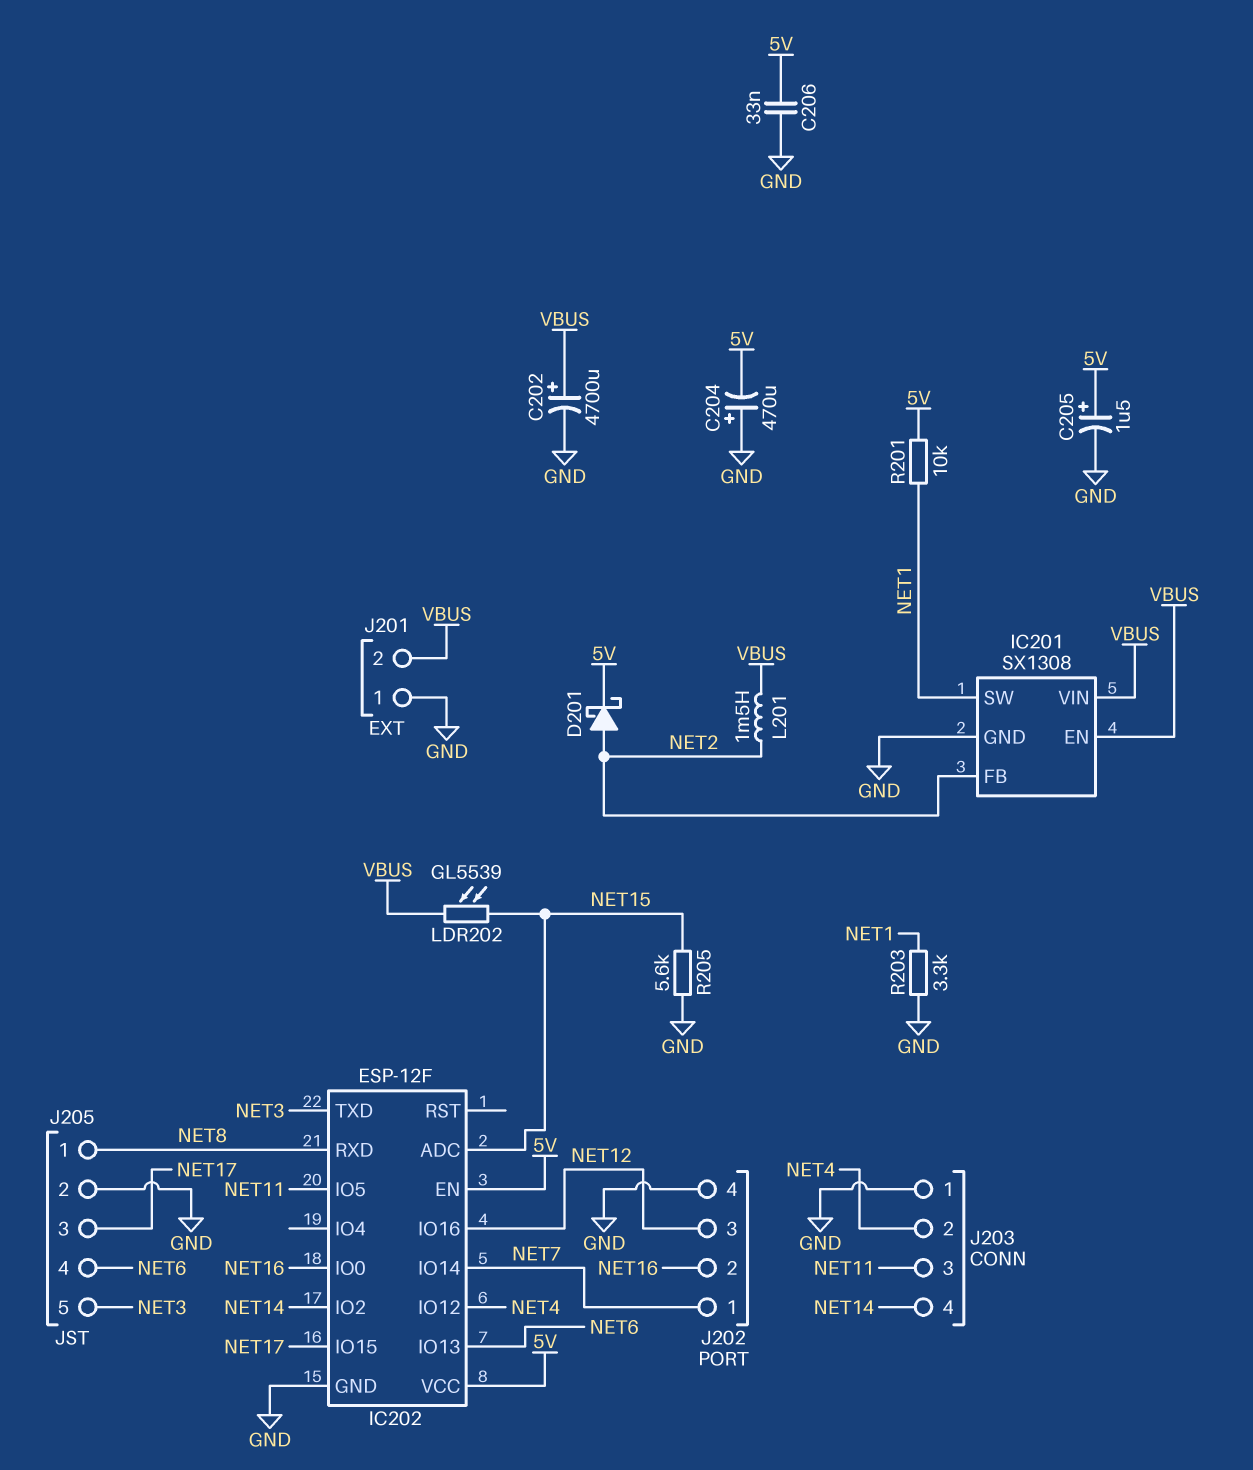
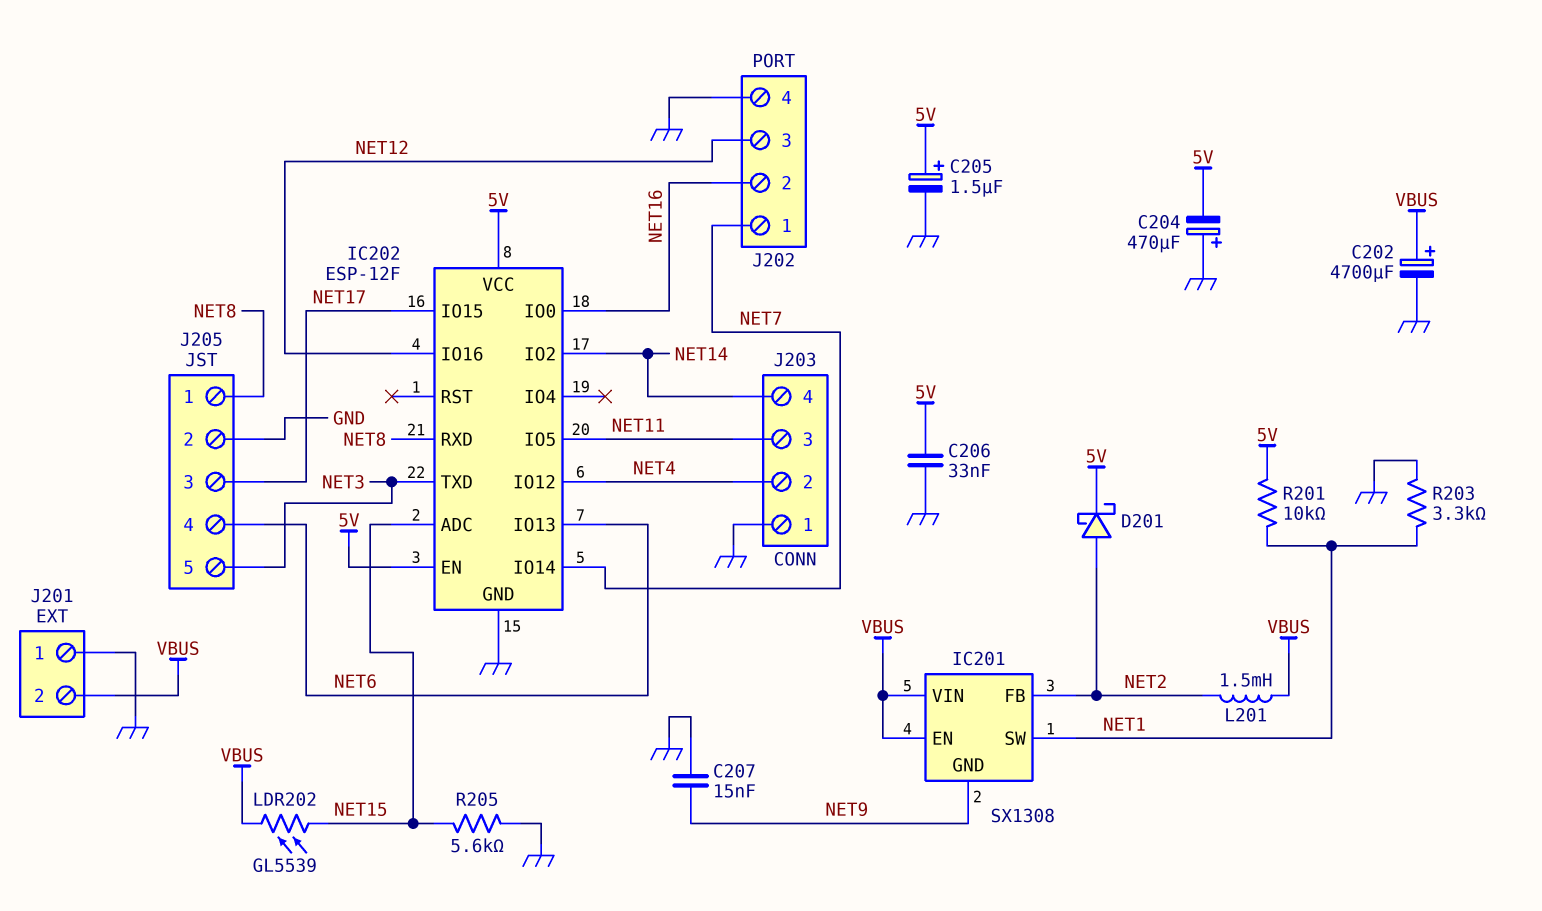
C207: none -> 15nF (GND, NET9)
IC201 pin GND: GND -> NET9

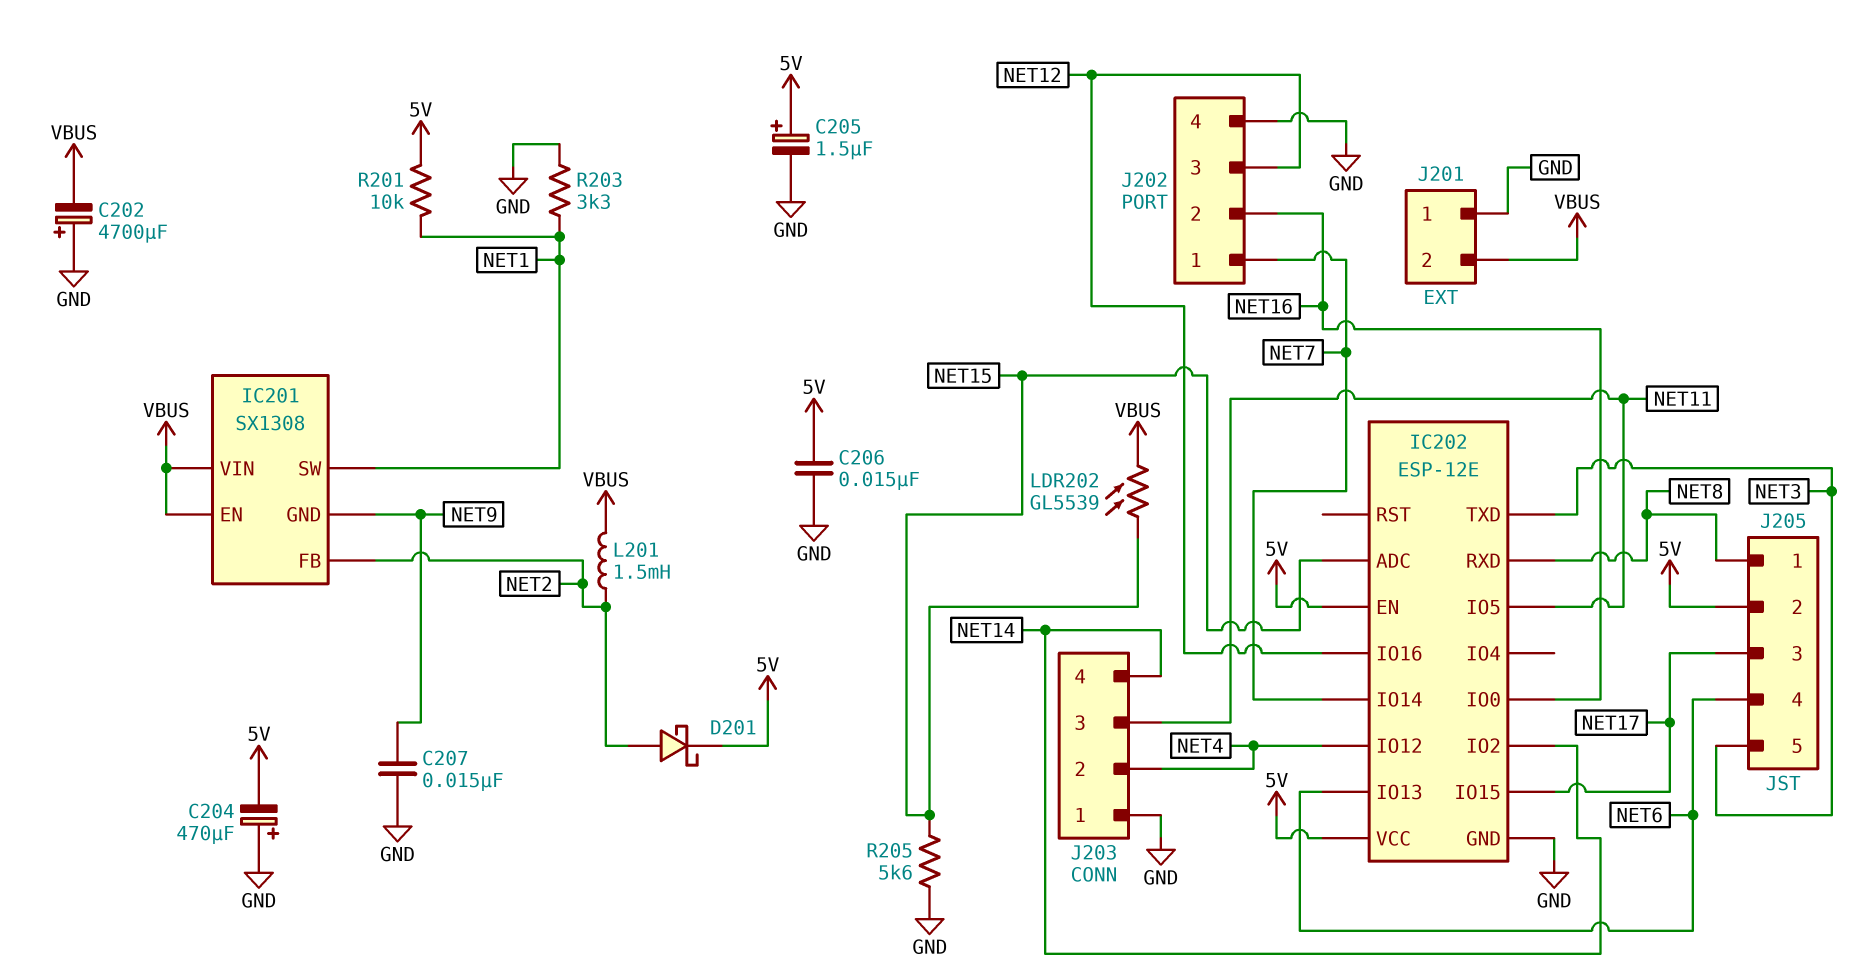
C202: 4700uF (plus VBUS, minus GND) -> 4700uF (plus GND, minus VBUS)
C206: 33nF (5V, GND) -> 15nF (5V, GND)
IC202: ESP-12F -> ESP-12E
J205 pin 2: GND -> 5V

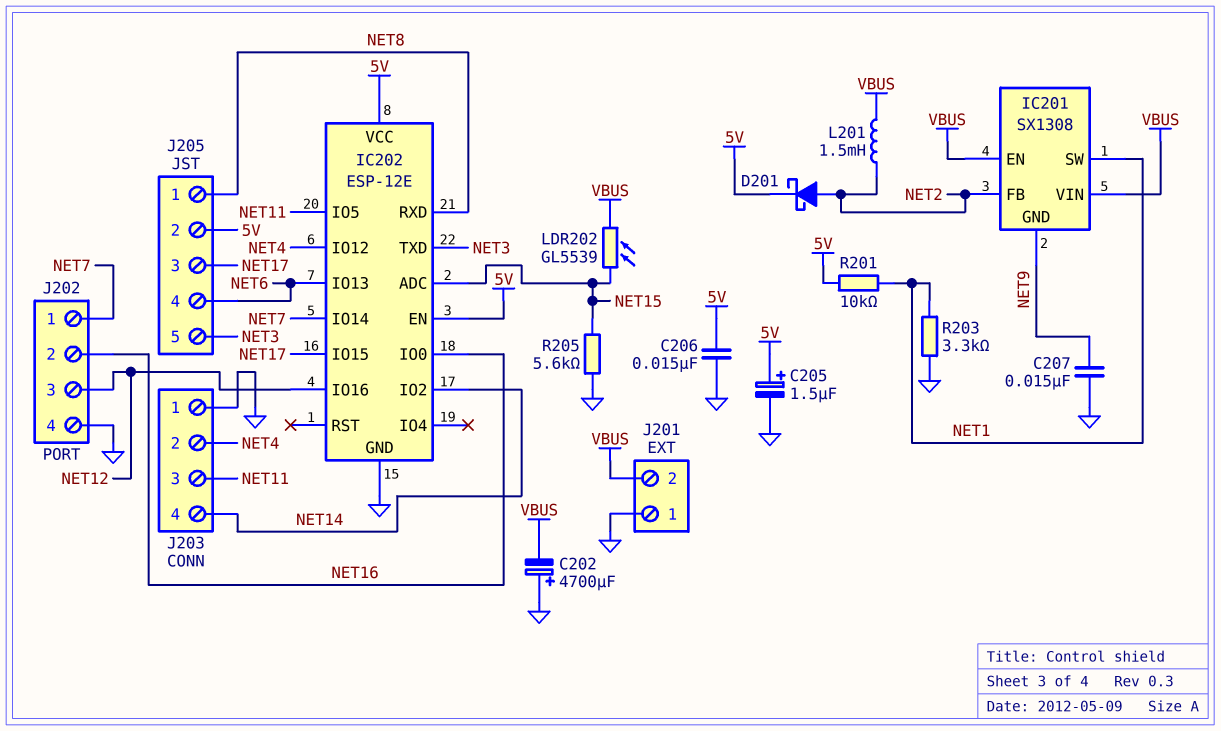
C204: 470uF (plus GND, minus 5V) -> none

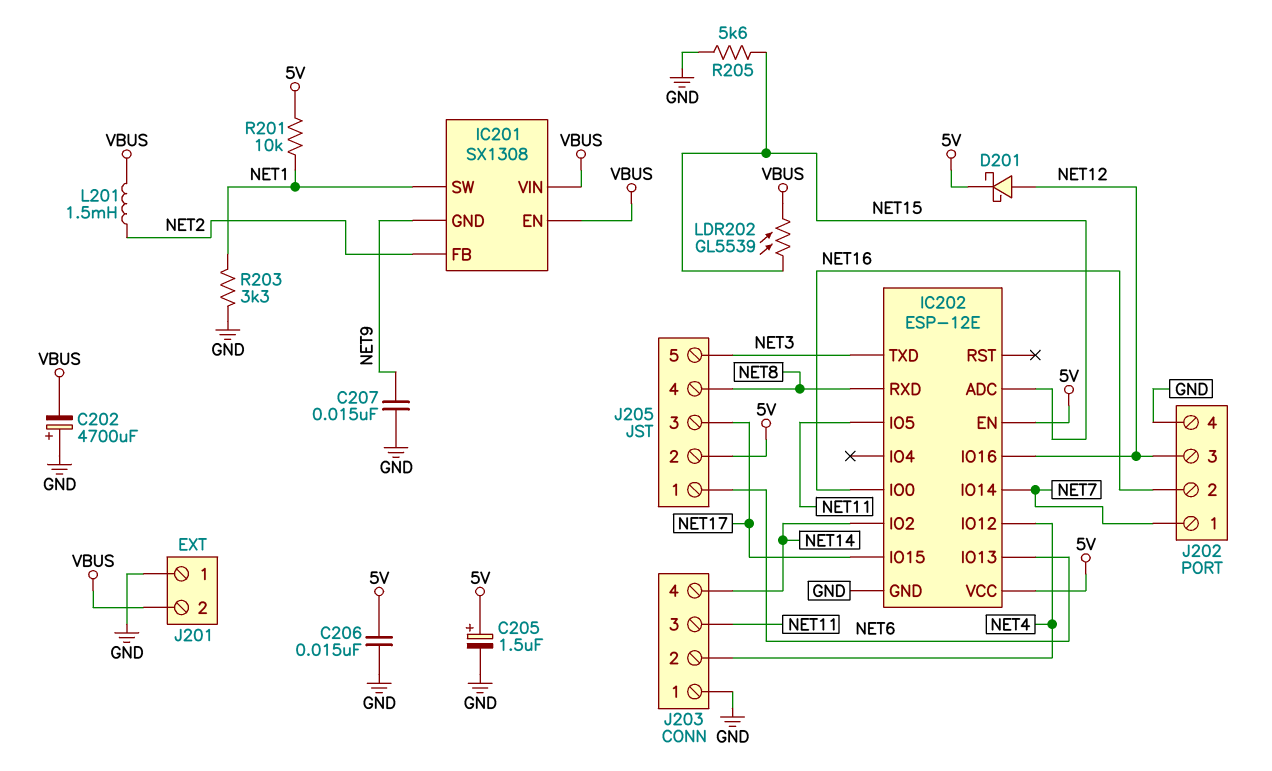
D201: schottky (A NET2, K 5V) -> schottky (A NET12, K 5V)
J205 pin 1: NET8 -> NET6
J205 pin 4: NET6 -> NET8

